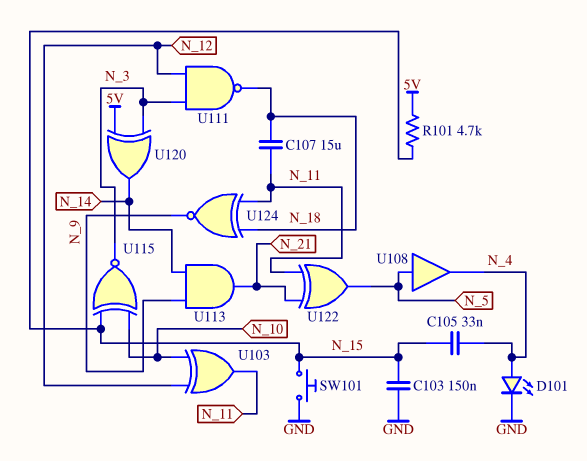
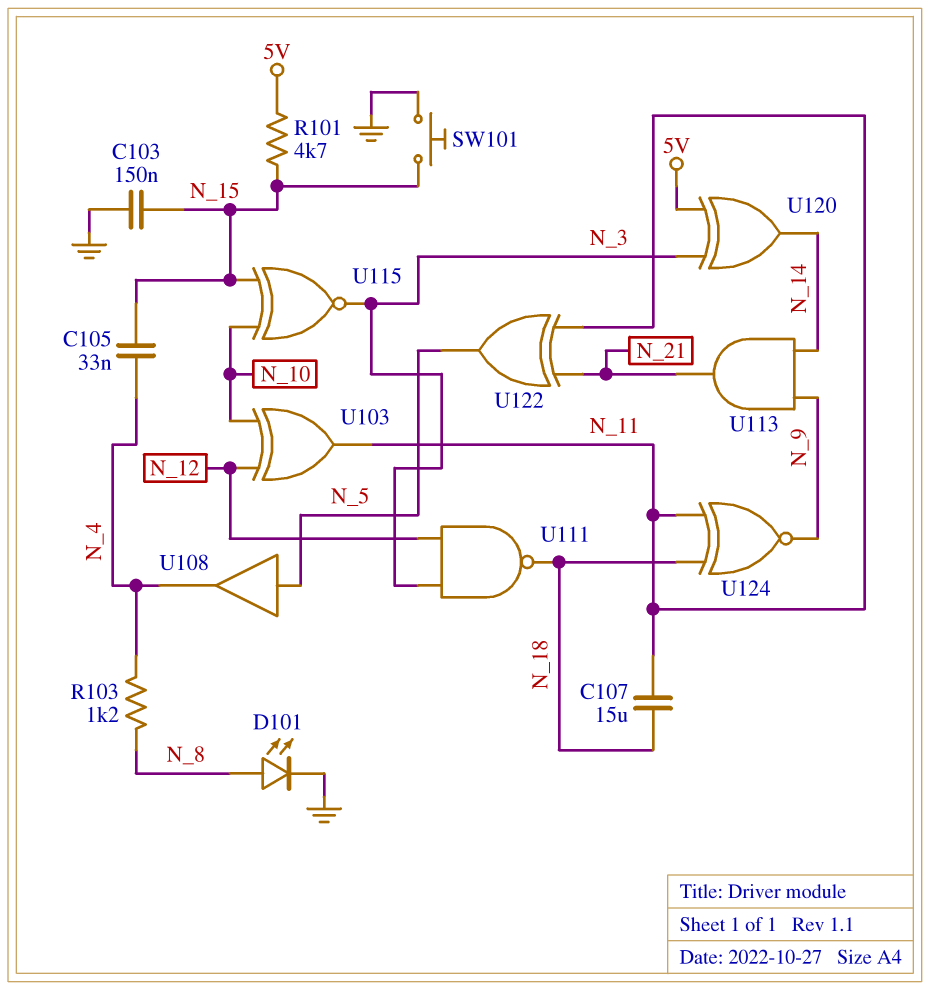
D101: LED (A N_4, K GND) -> LED (A N_8, K GND)
R103: none -> 1.2k (N_4, N_8)

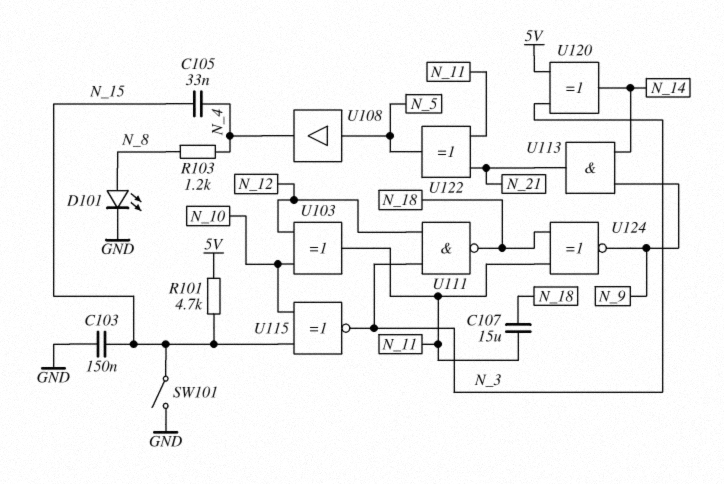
SW101: button (GND, N_15) -> switch (GND, N_15)

